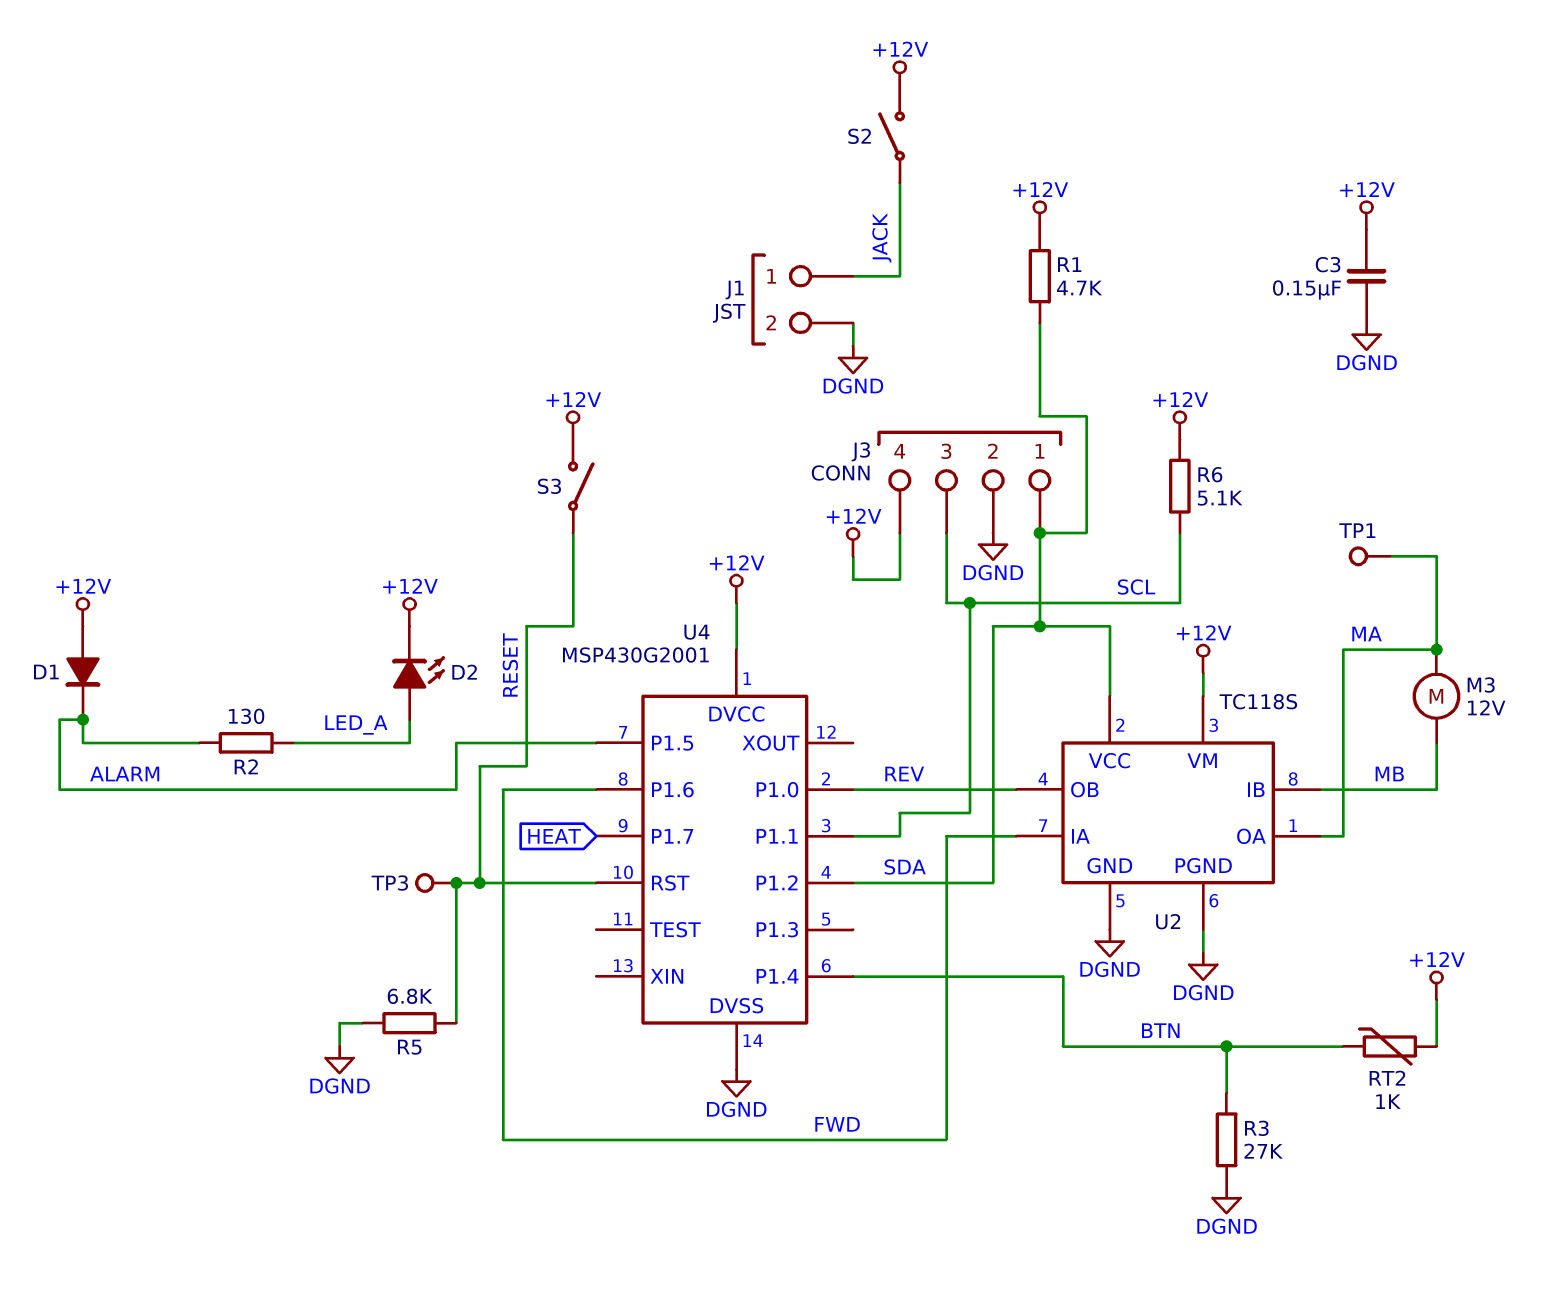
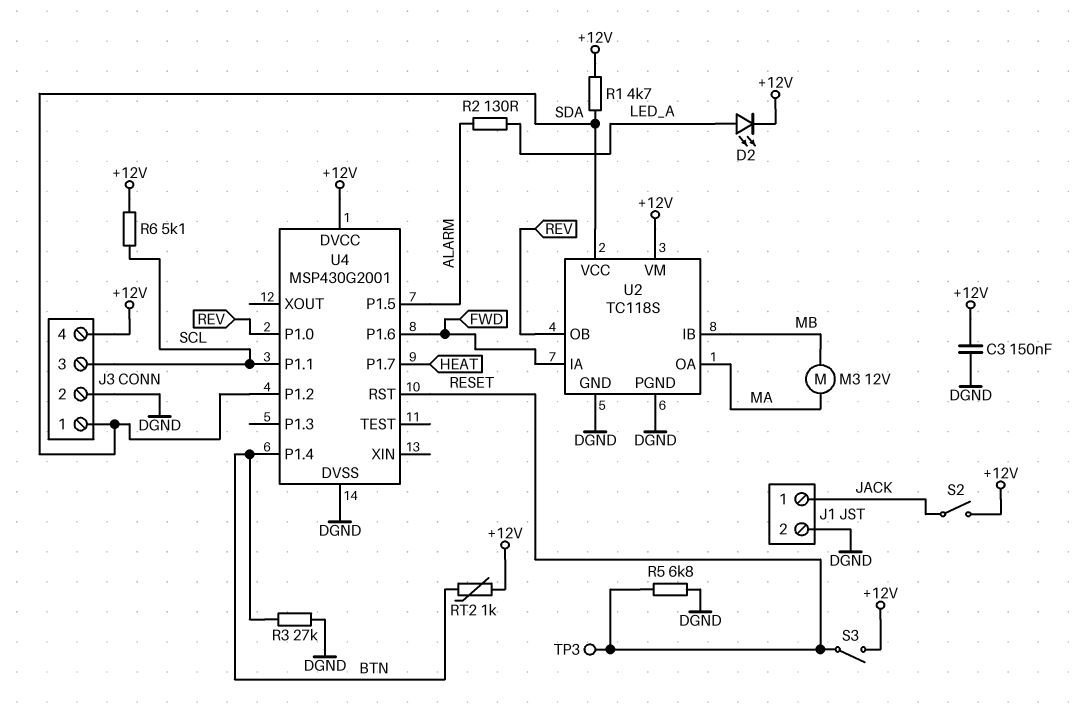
D1: diode (A +12V, K ALARM) -> none
TP1: test point (MA) -> none

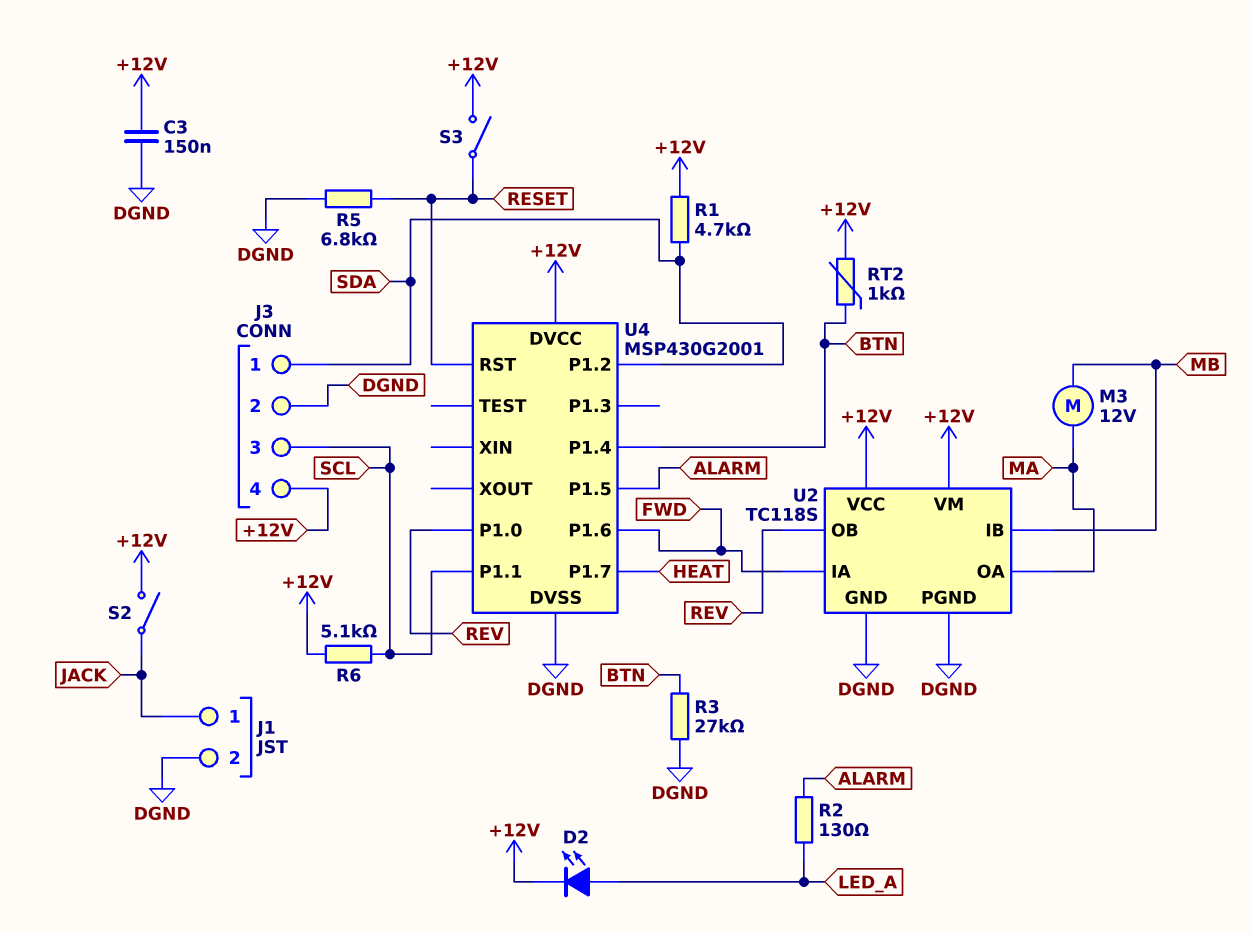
TP3: test point (RESET) -> none
U2 pin VCC: SDA -> +12V

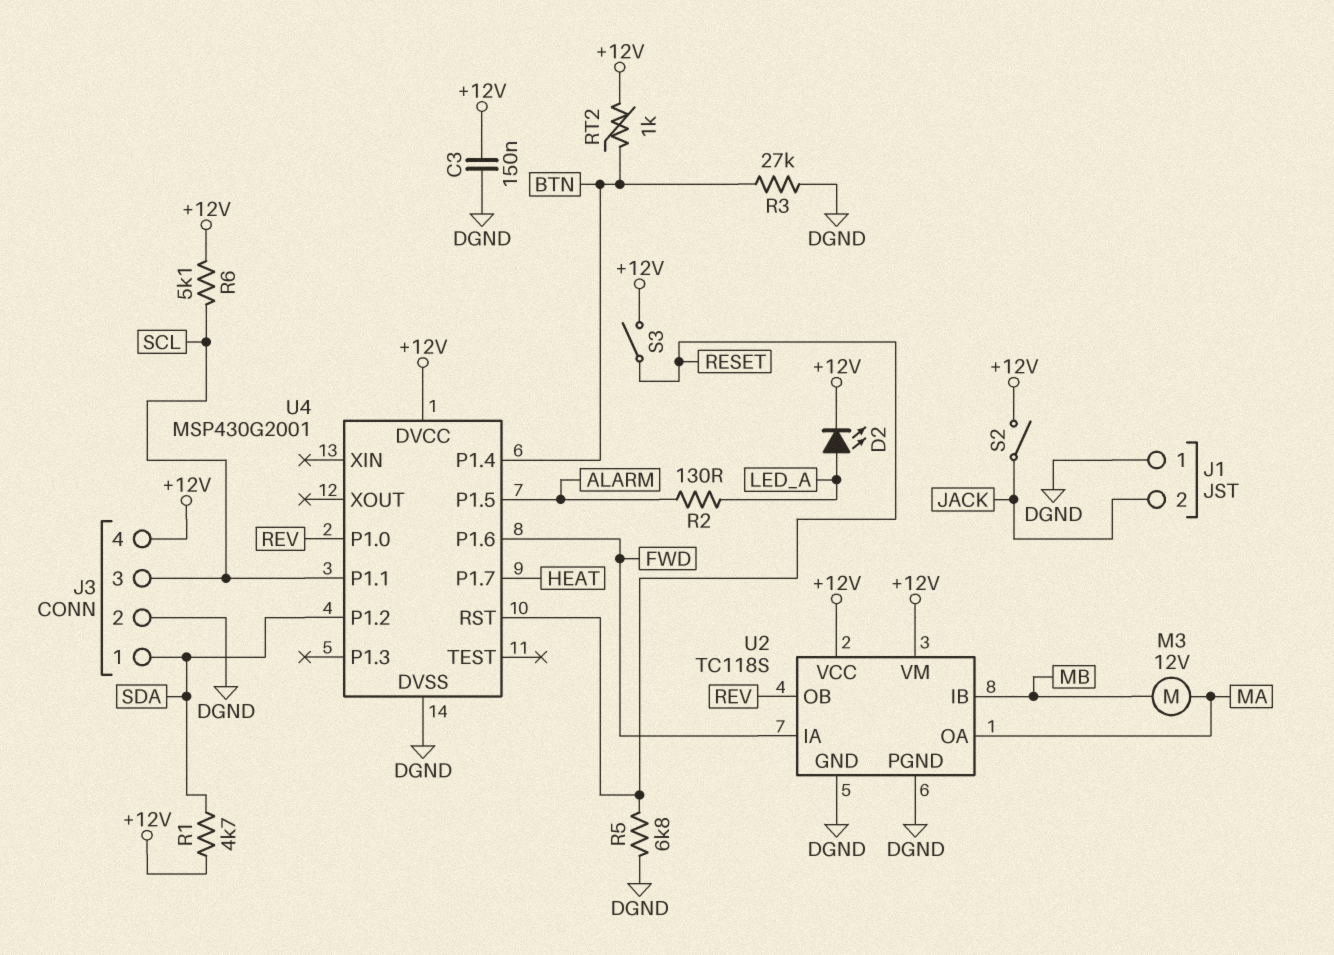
J1 pin 1: JACK -> DGND
J1 pin 2: DGND -> JACK

